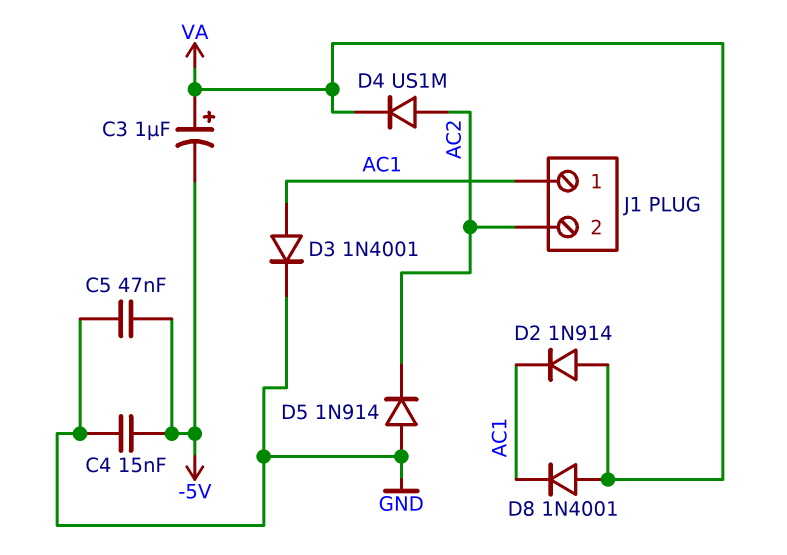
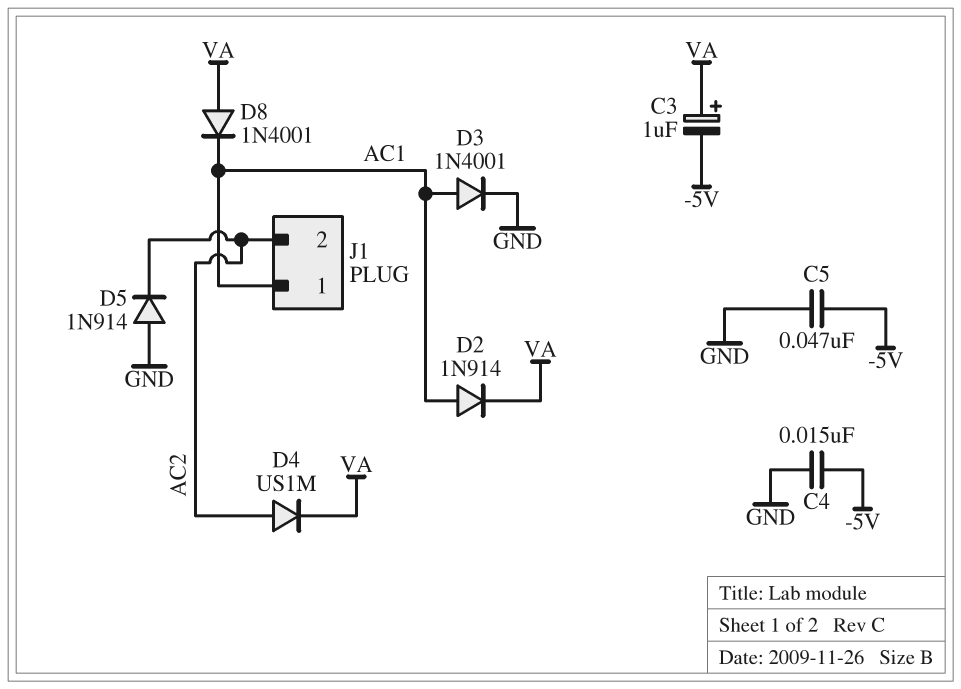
D2: diode 1N914 (A VA, K AC1) -> diode 1N914 (A AC1, K VA)

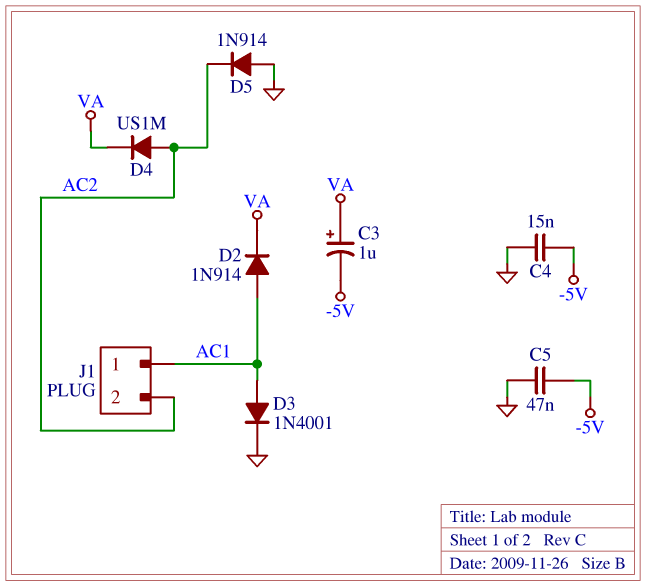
D8: diode 1N4001 (A VA, K AC1) -> none

